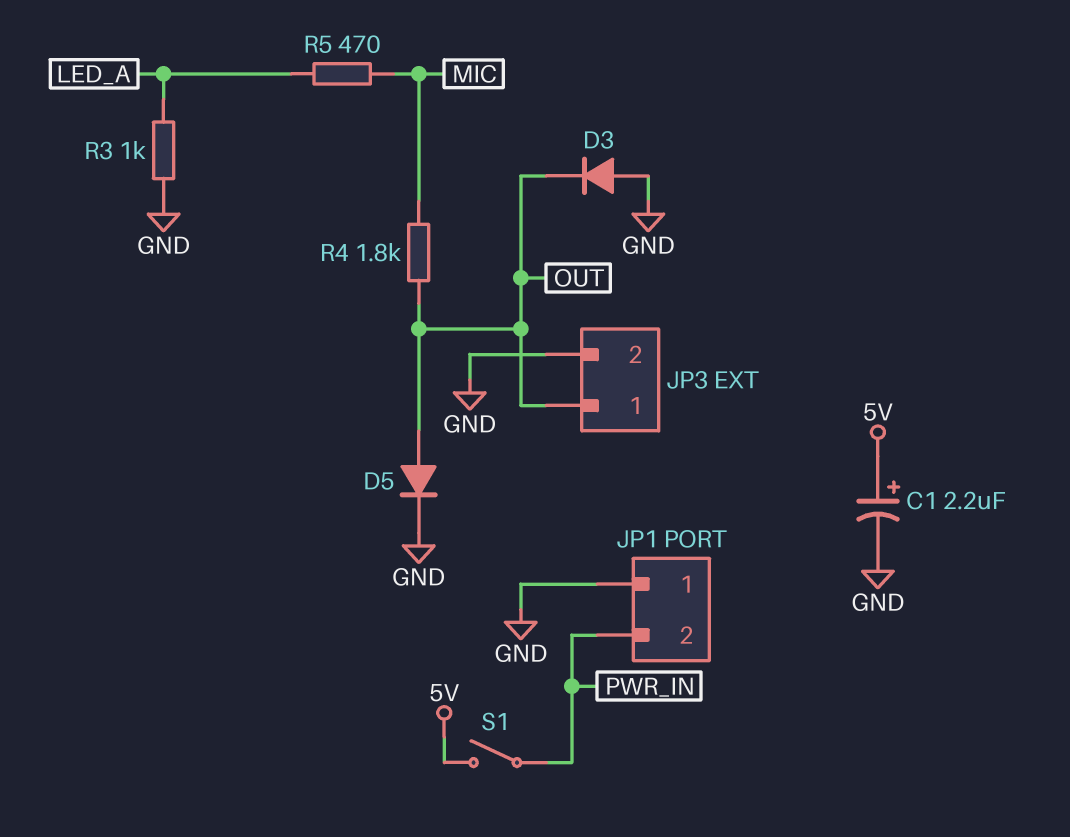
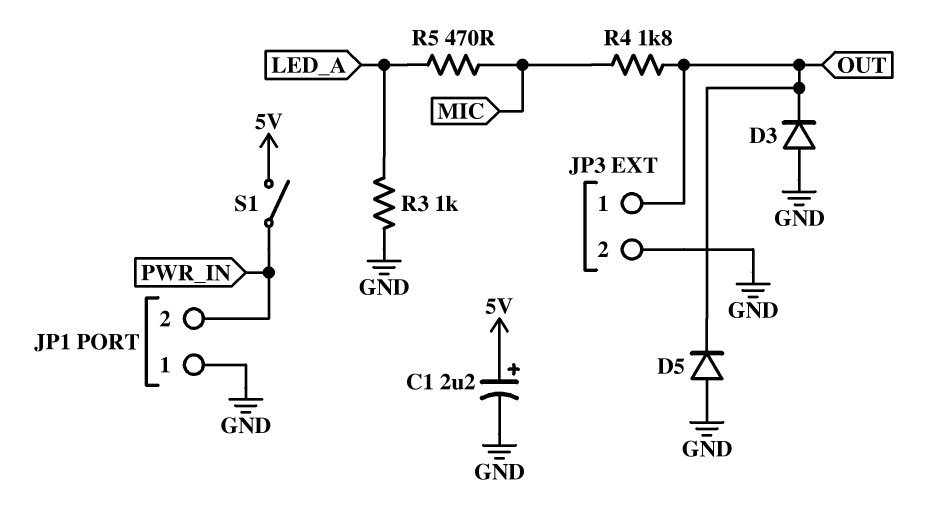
D5: diode (A OUT, K GND) -> diode (A GND, K OUT)

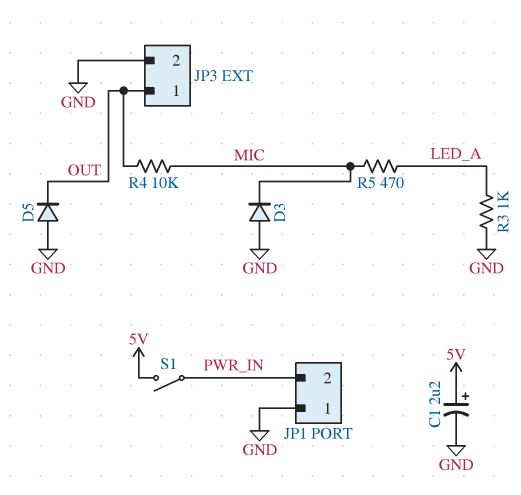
D3: diode (A GND, K OUT) -> diode (A GND, K MIC)
R4: 1.8k (MIC, OUT) -> 10k (MIC, OUT)

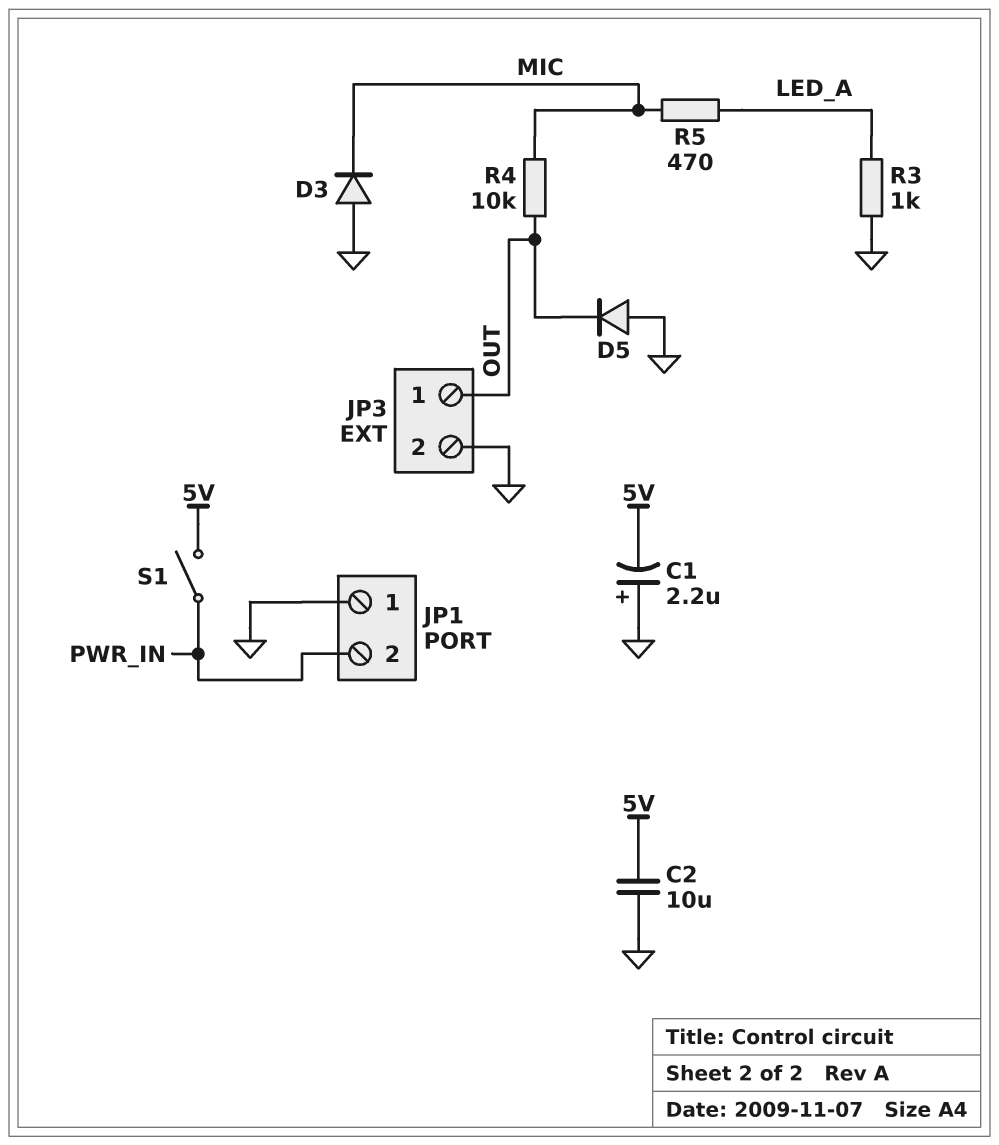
C1: 2.2uF (plus 5V, minus GND) -> 2.2uF (plus GND, minus 5V)
C2: none -> 10uF (5V, GND)

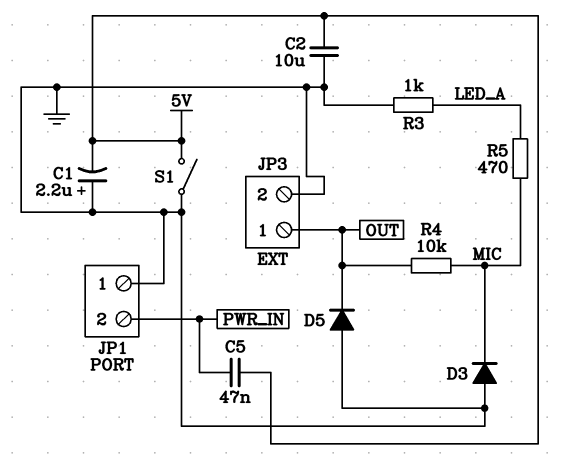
C5: none -> 47nF (5V, PWR_IN)
S1: switch (5V, PWR_IN) -> switch (5V, GND)

